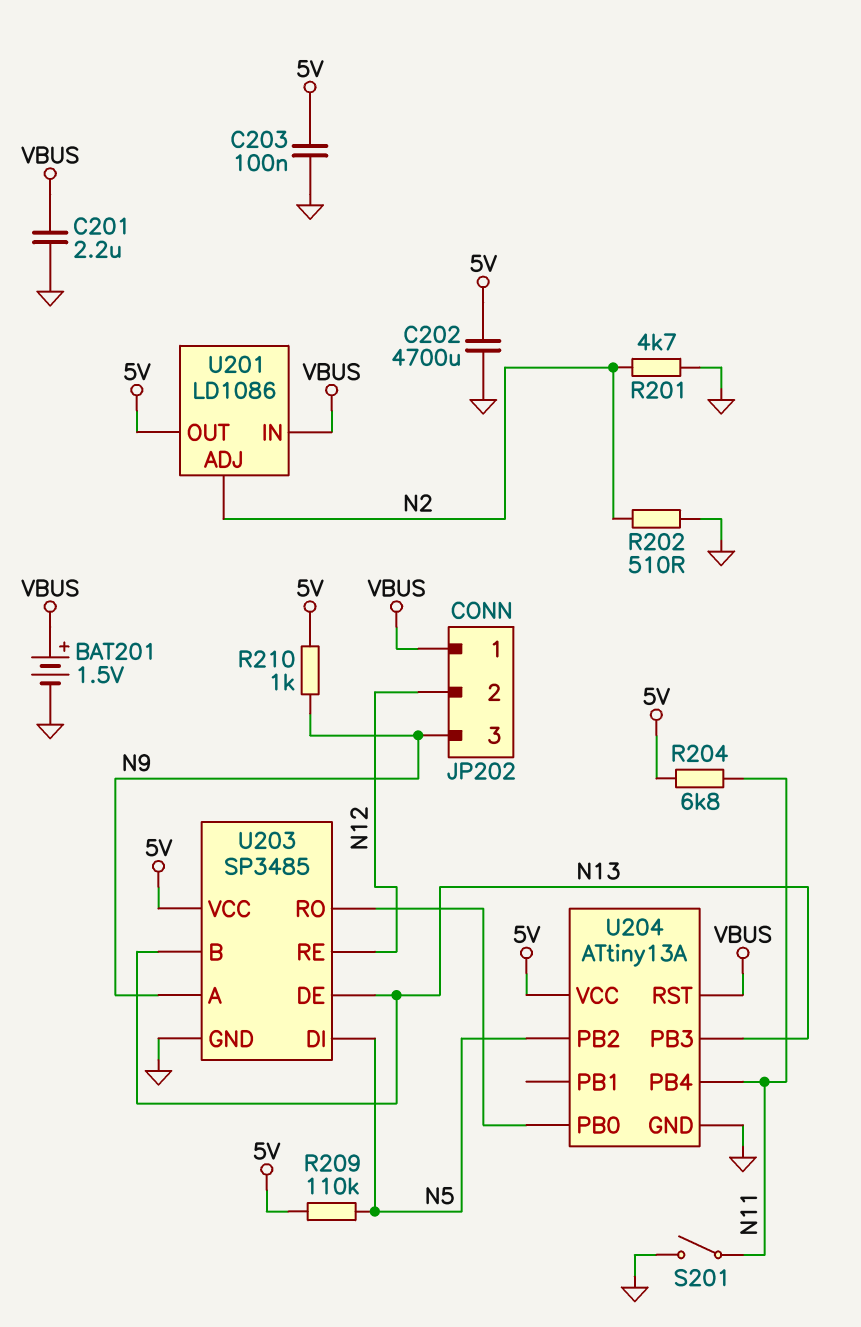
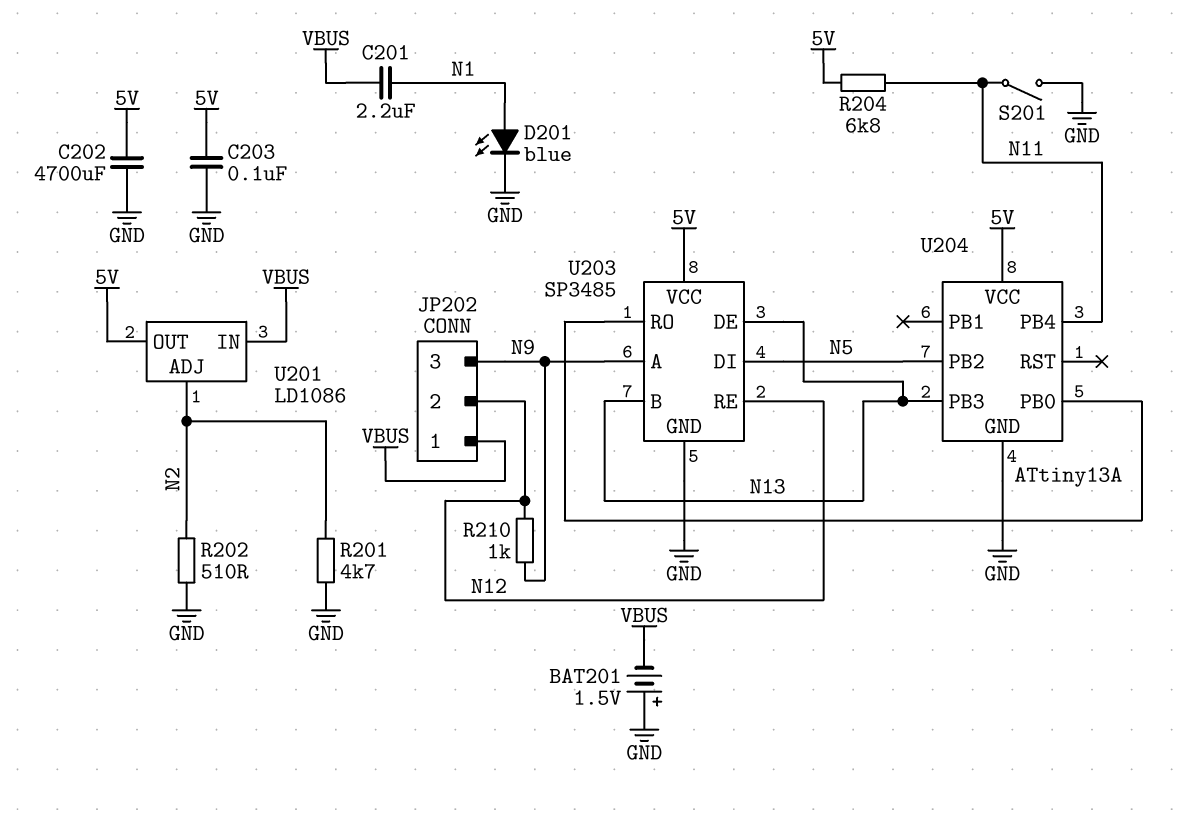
BAT201: 1.5V (plus VBUS, minus GND) -> 1.5V (plus GND, minus VBUS)
C201: 2.2uF (GND, VBUS) -> 2.2uF (N1, VBUS)
D201: none -> LED blue (A N1, K GND)
R209: 110k (5V, N5) -> none
R210: 1k (5V, N9) -> 1k (N9, N12)
U204 pin RST: VBUS -> none

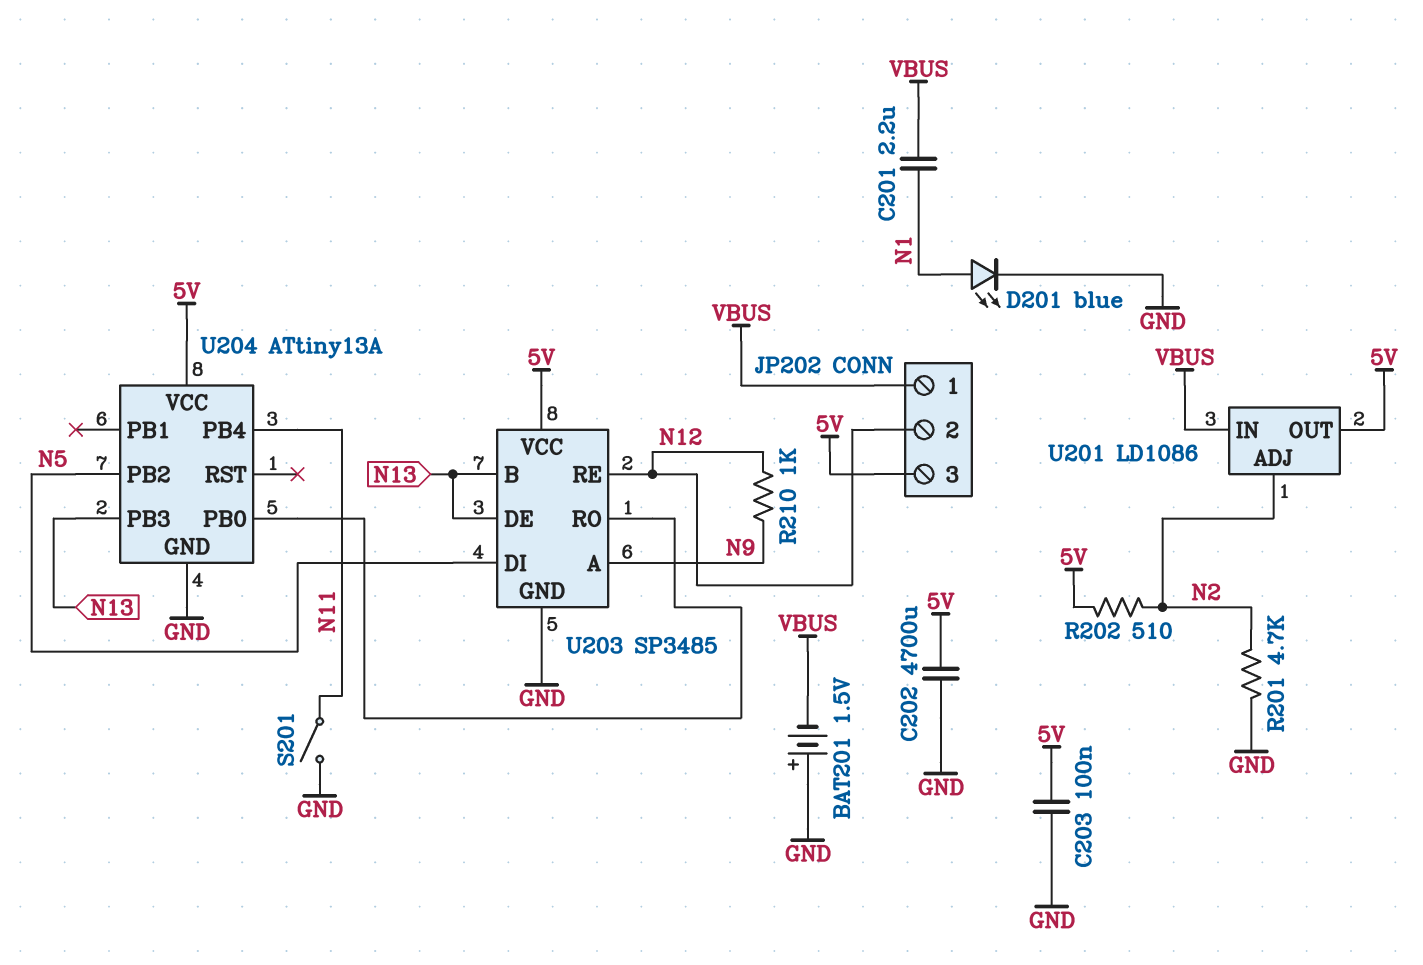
JP202 pin 3: N9 -> 5V
R202: 510 (GND, N2) -> 510 (5V, N2)
R204: 6.8k (5V, N11) -> none

